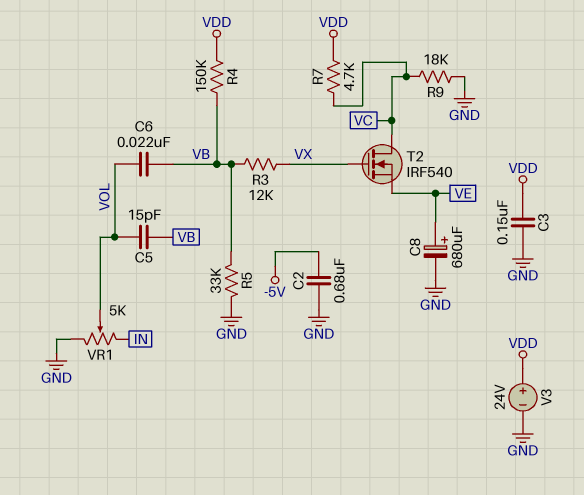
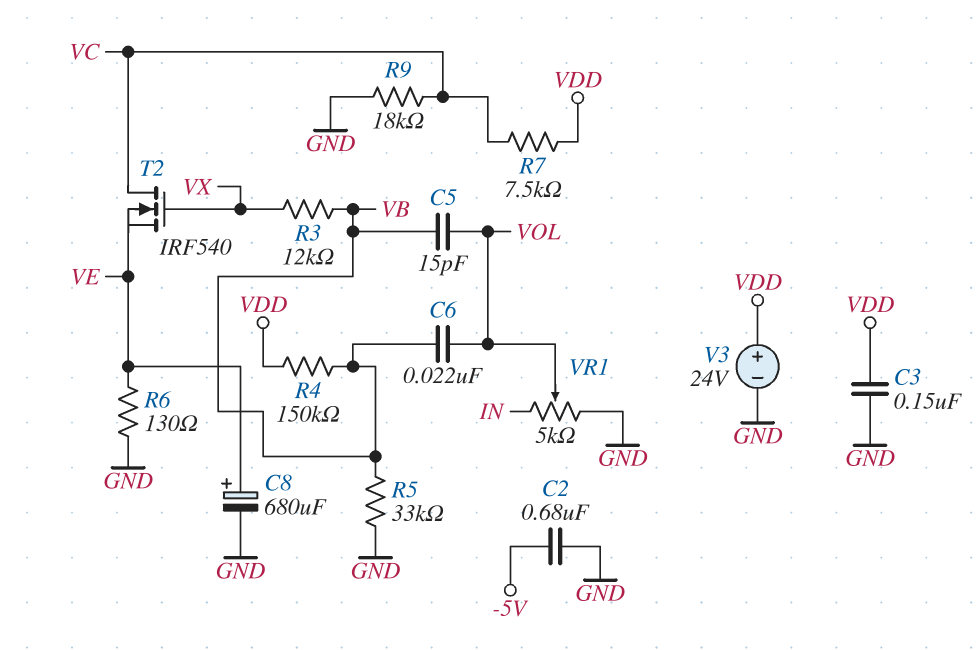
R6: none -> 130 (GND, VE)
R7: 4.7k (VC, VDD) -> 7.5k (VC, VDD)

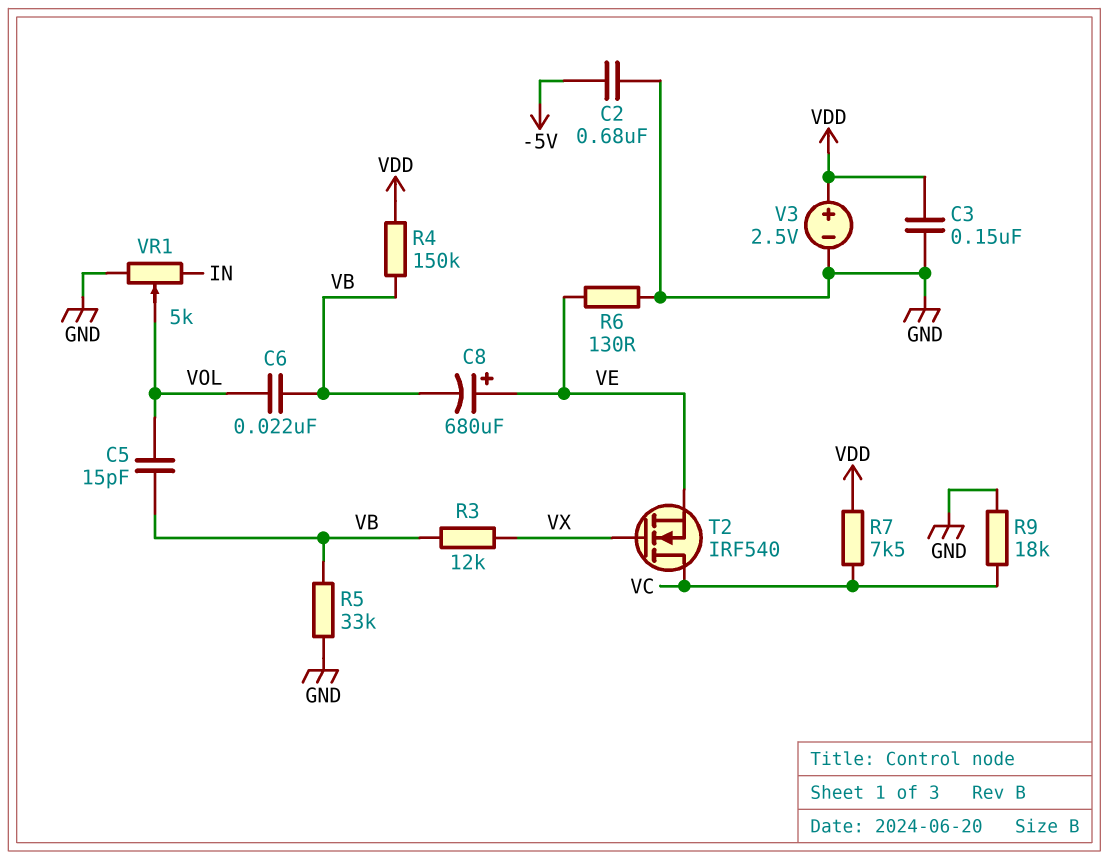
C8: 680uF (plus VE, minus GND) -> 680uF (plus VE, minus VB)
V3: 24V (plus VDD, minus GND) -> 2.5V (plus VDD, minus GND)

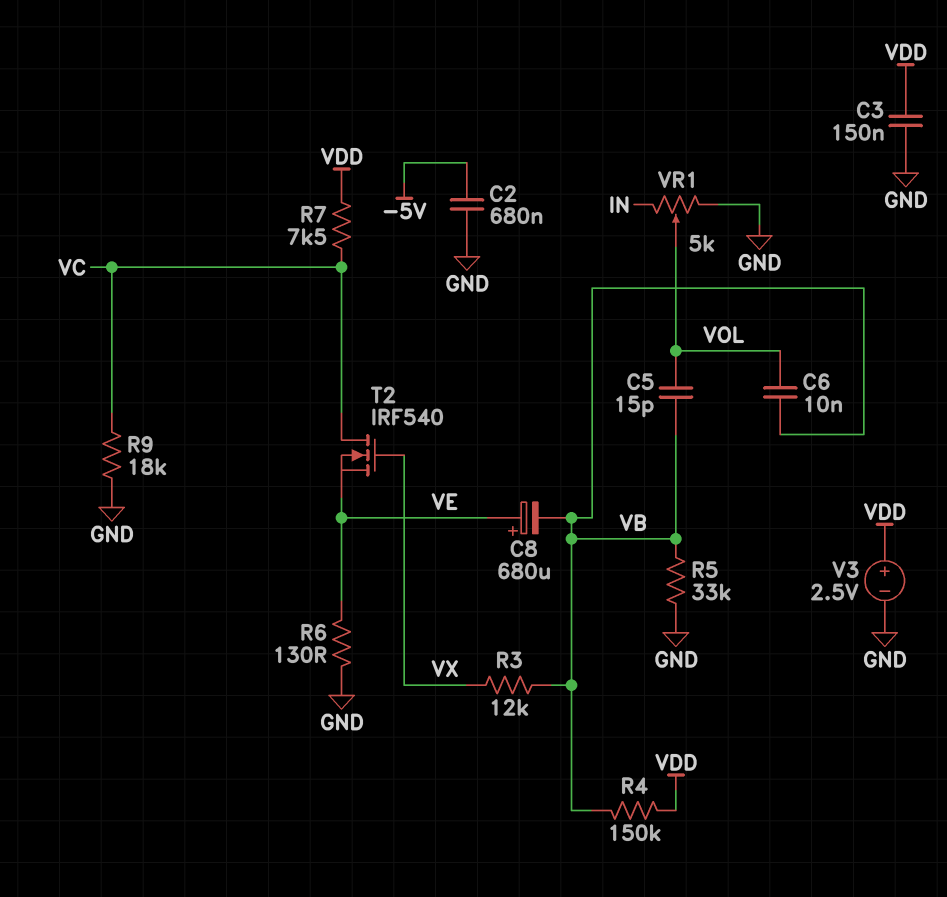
C6: 22nF (VB, VOL) -> 10nF (VB, VOL)

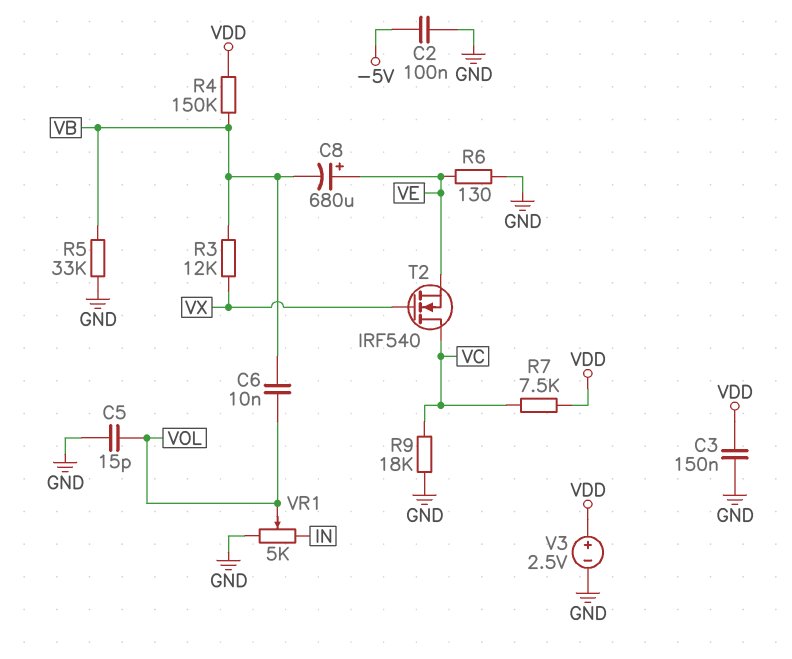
C2: 680nF (-5V, GND) -> 100nF (-5V, GND)
C5: 15pF (VB, VOL) -> 15pF (GND, VOL)

